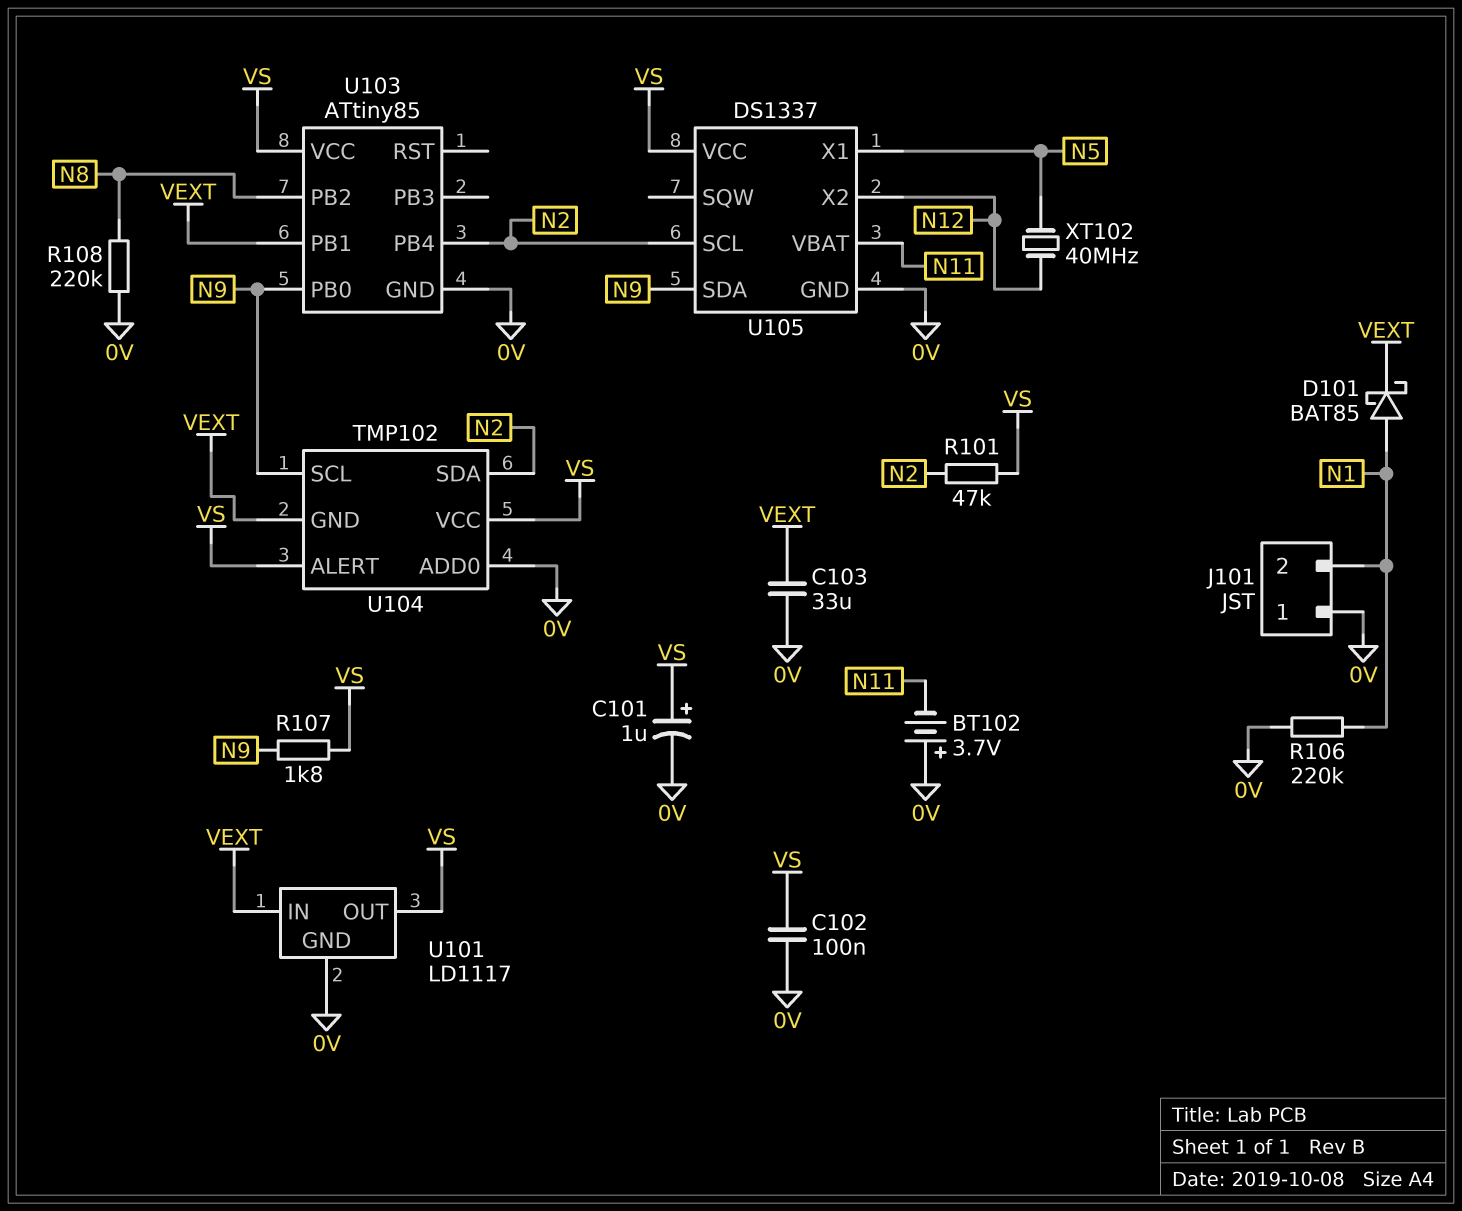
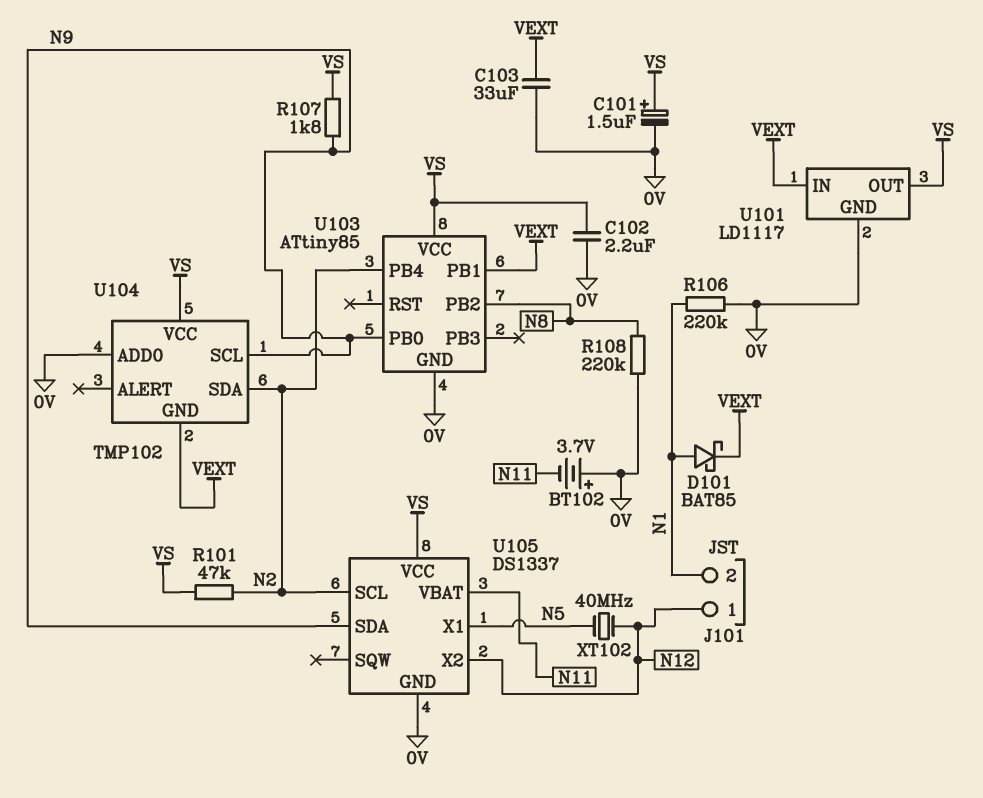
C101: 1uF (plus VS, minus 0V) -> 1.5uF (plus VS, minus 0V)
C102: 100nF (0V, VS) -> 2.2uF (0V, VS)
J101 pin 1: 0V -> N12
U104 pin ALERT: VS -> none

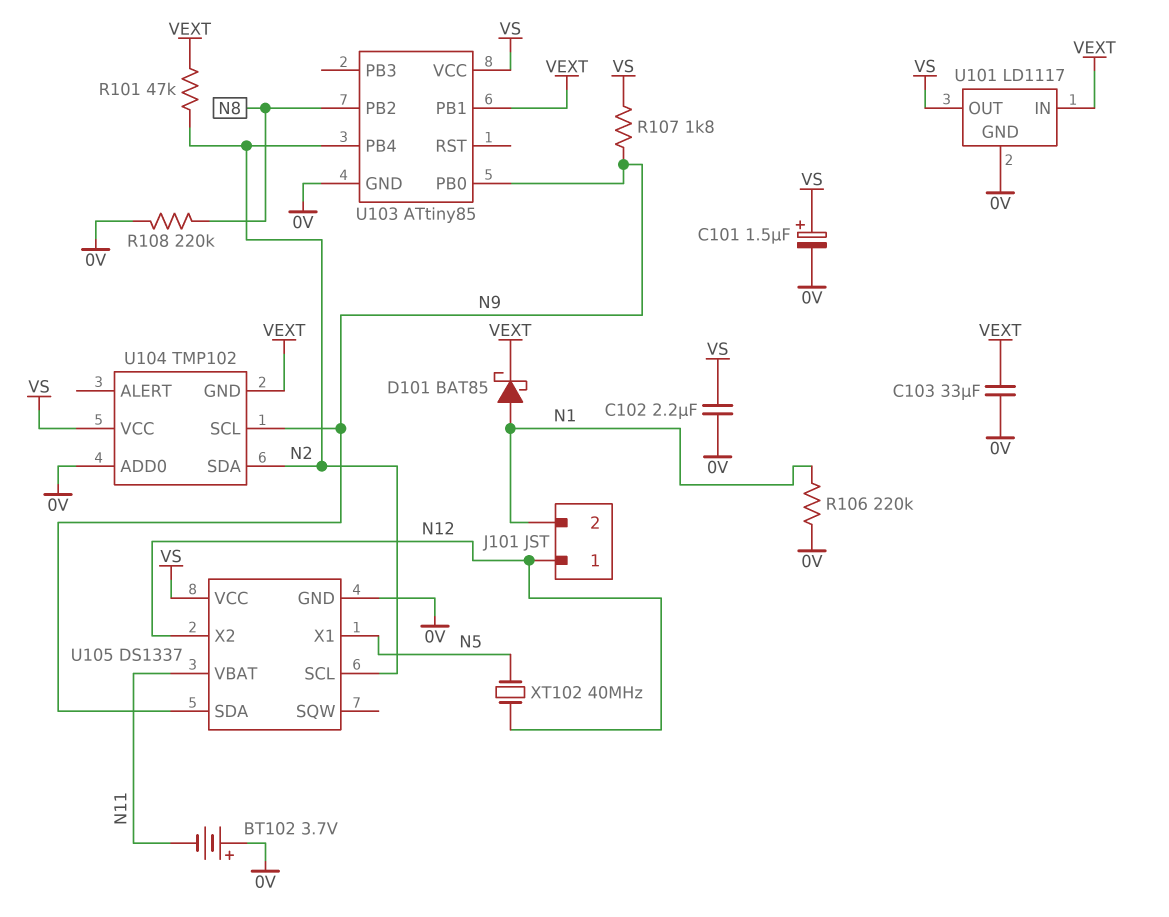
R101: 47k (N2, VS) -> 47k (N2, VEXT)

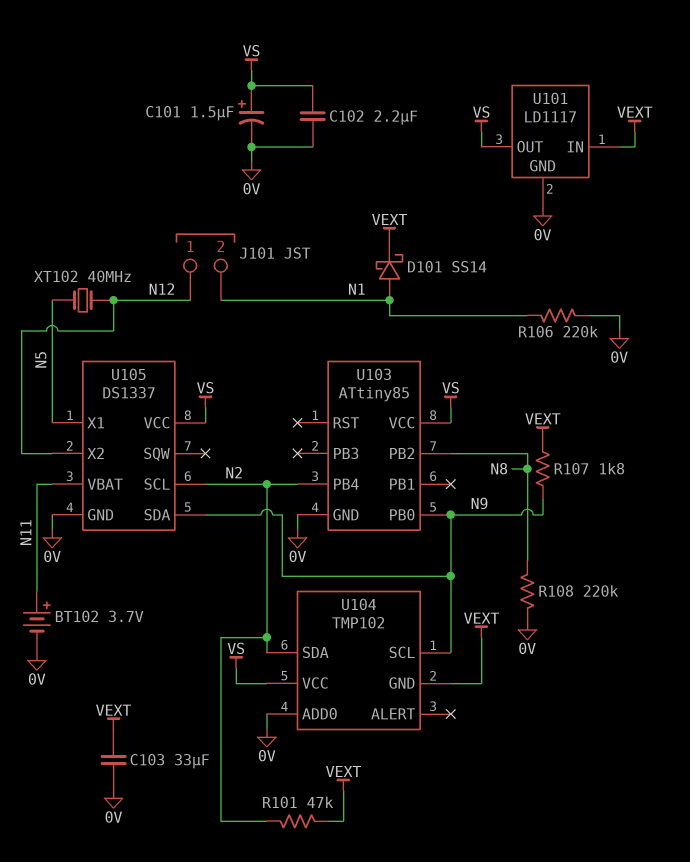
BT102: 3.7V (plus 0V, minus N11) -> 3.7V (plus N11, minus 0V)
D101: schottky BAT85 (A N1, K VEXT) -> schottky SS14 (A N1, K VEXT)
R107: 1.8k (N9, VS) -> 1.8k (N9, VEXT)
U103 pin PB1: VEXT -> none

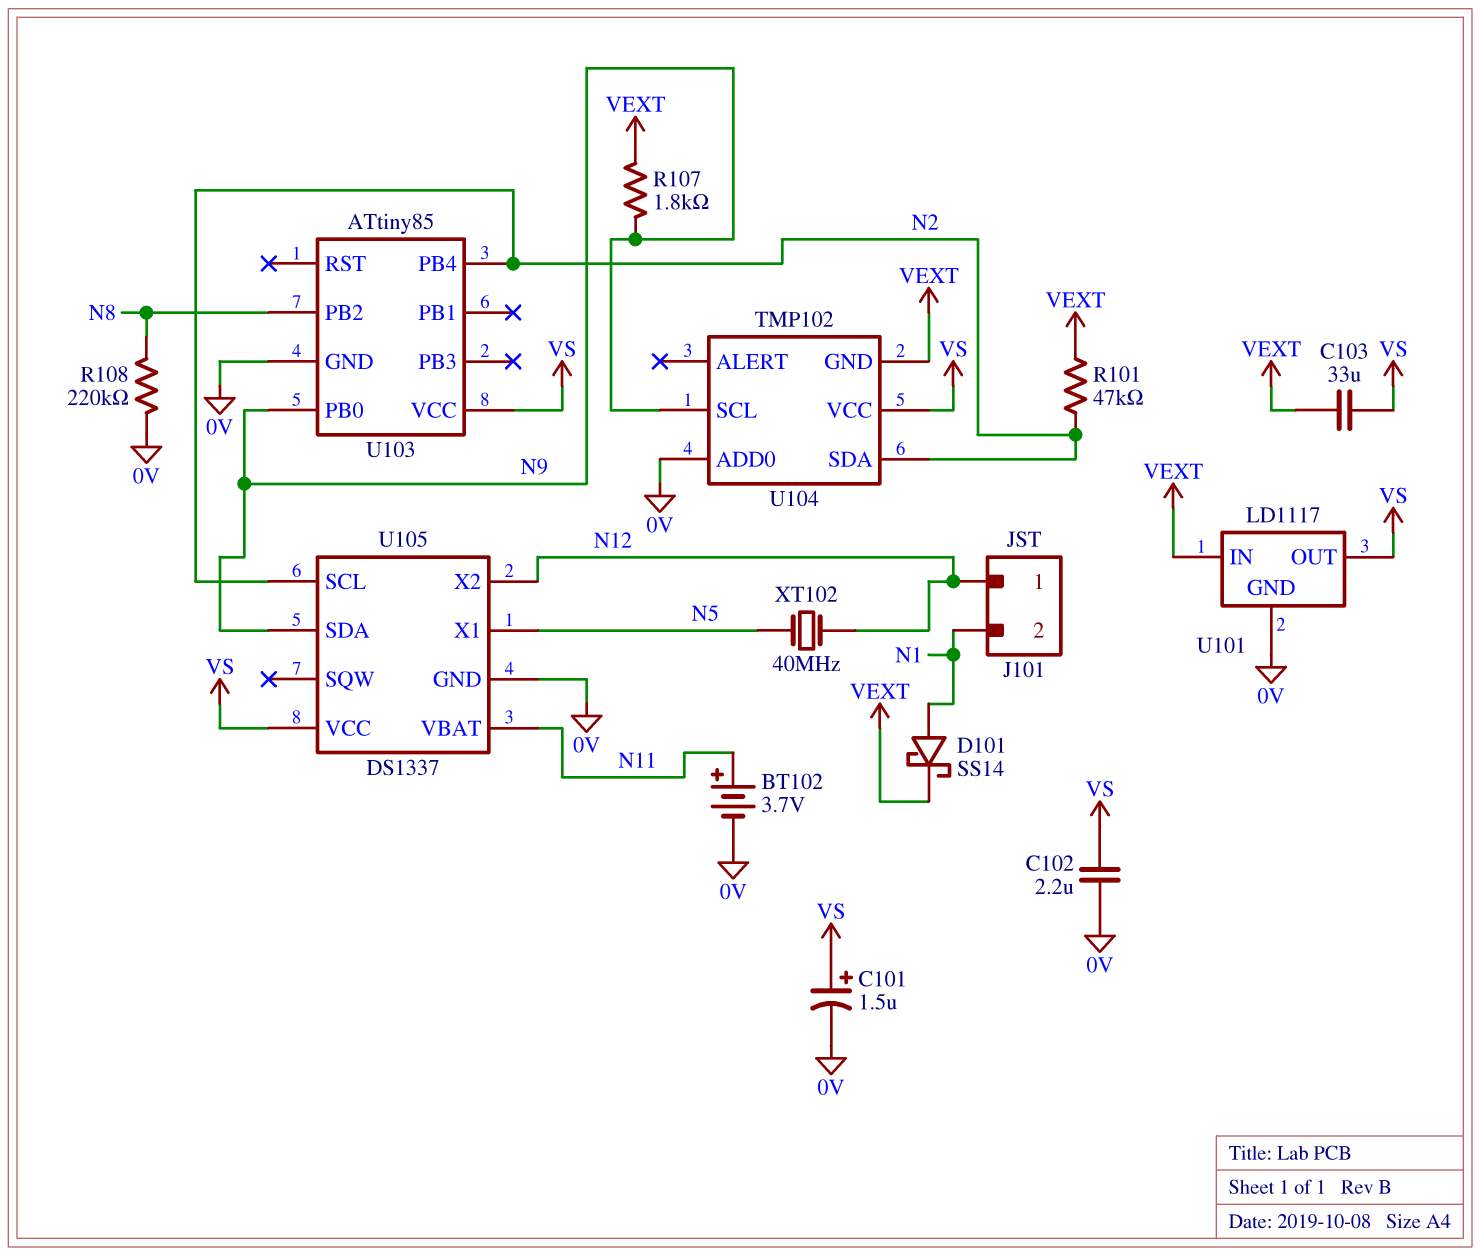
C103: 33uF (0V, VEXT) -> 33uF (VEXT, VS)
R106: 220k (0V, N1) -> none

